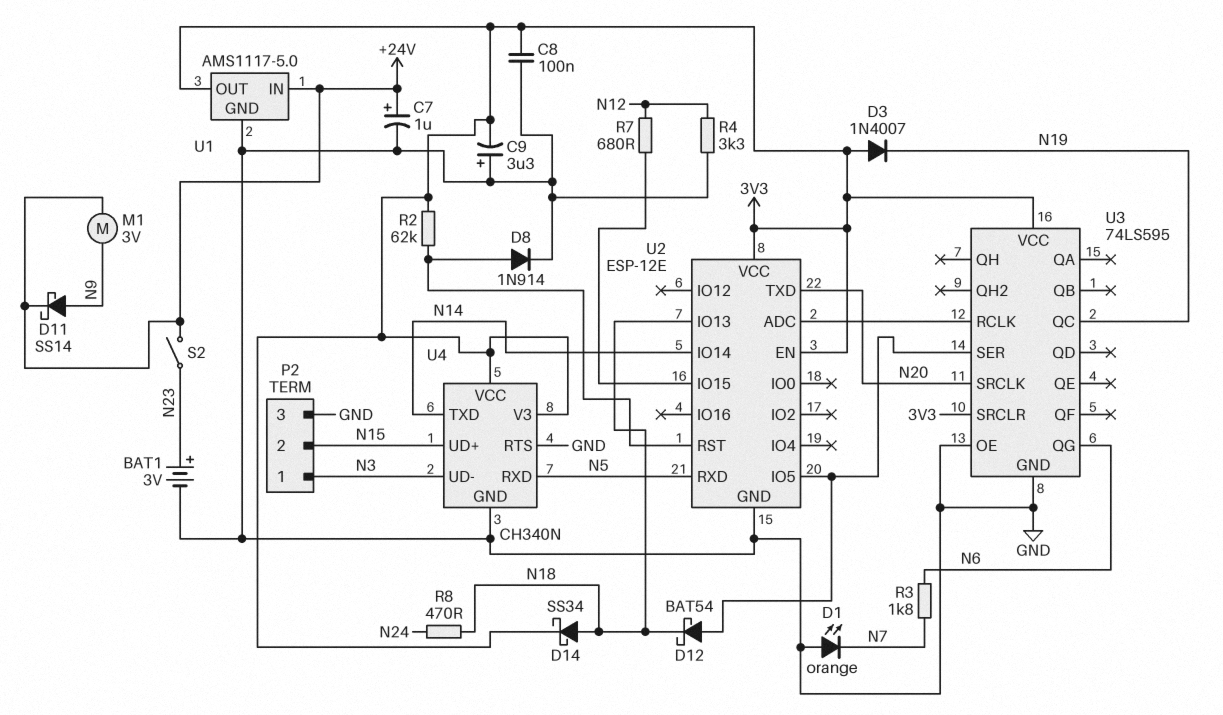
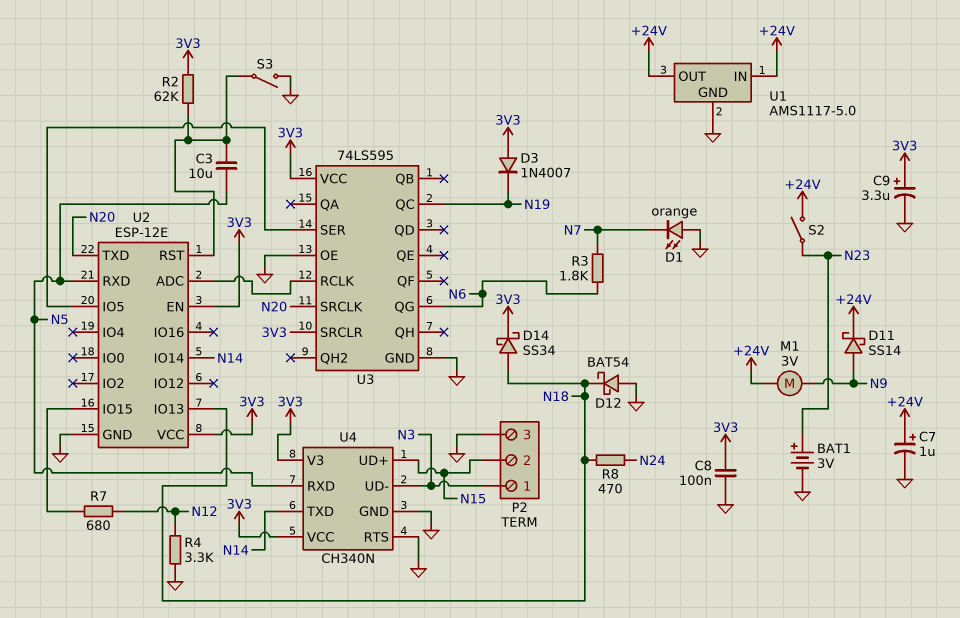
C3: none -> 10uF (N5, U2/RST)
C9: 3.3uF (plus GND, minus 3V3) -> 3.3uF (plus 3V3, minus GND)
D8: diode 1N914 (A U2/RST, K GND) -> none
D12: schottky BAT54 (A U2/IO5, K N18) -> schottky BAT54 (A GND, K N18)
S3: none -> switch (GND, U2/RST)
U1 pin OUT: 3V3 -> +24V

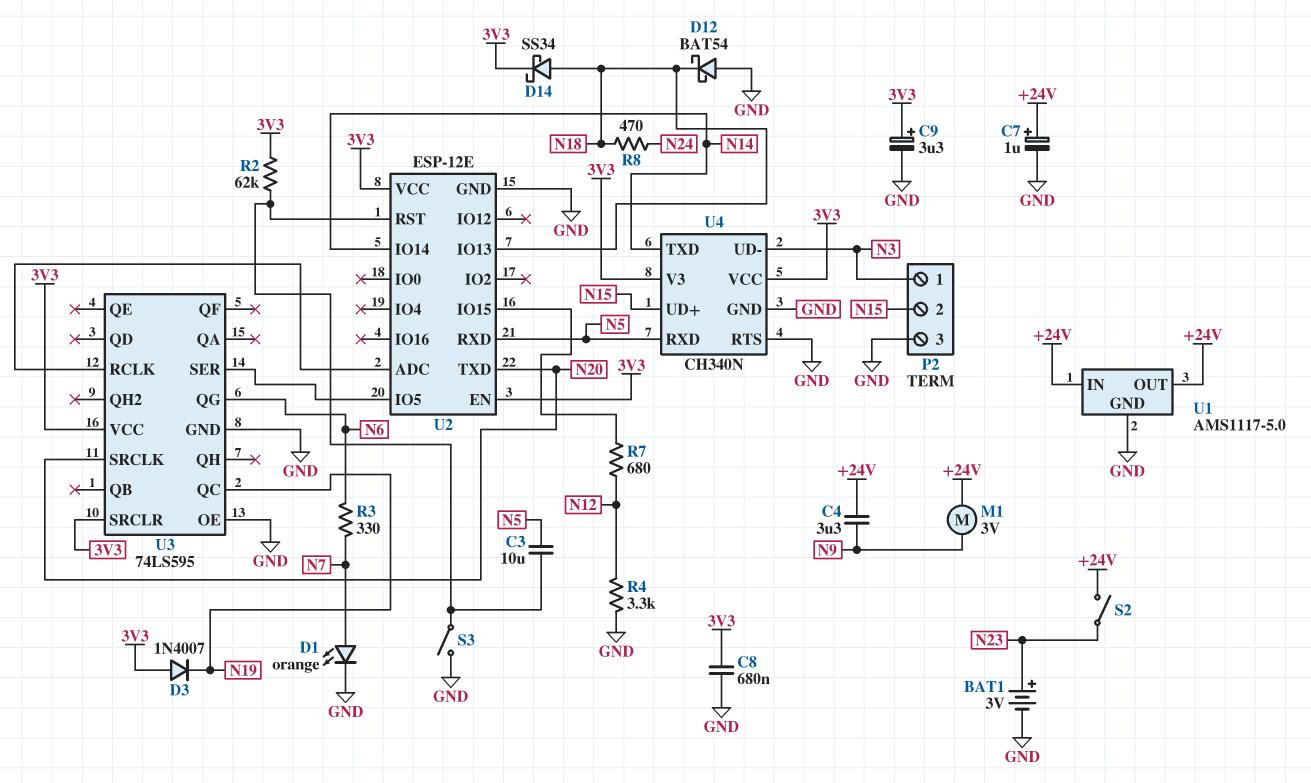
C4: none -> 3.3uF (+24V, N9)
C8: 100nF (3V3, GND) -> 680nF (3V3, GND)
D1: LED orange (A GND, K N7) -> LED orange (A N7, K GND)
D11: schottky SS14 (A N9, K +24V) -> none
R3: 1.8k (N6, N7) -> 330 (N6, N7)

